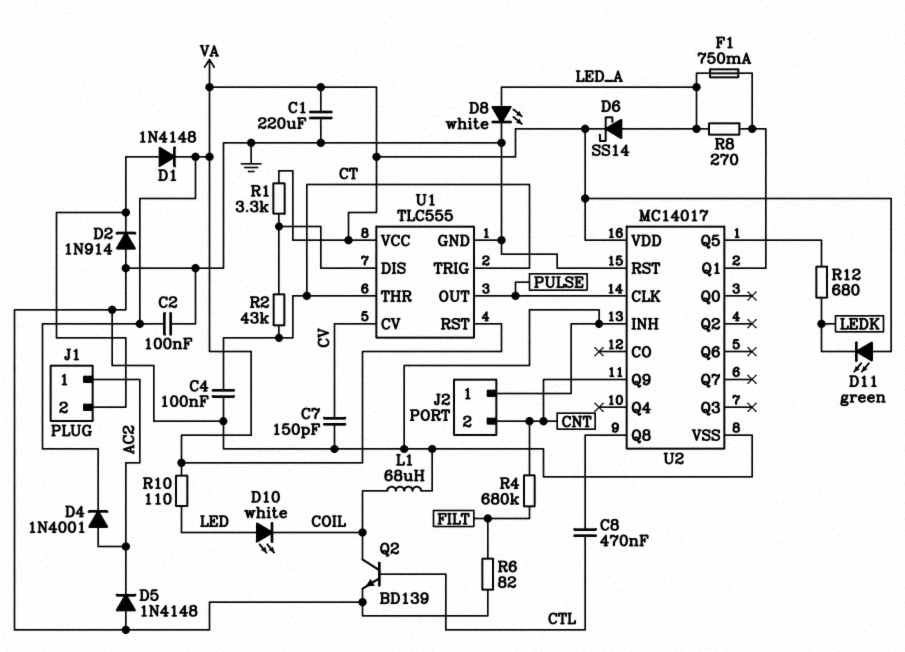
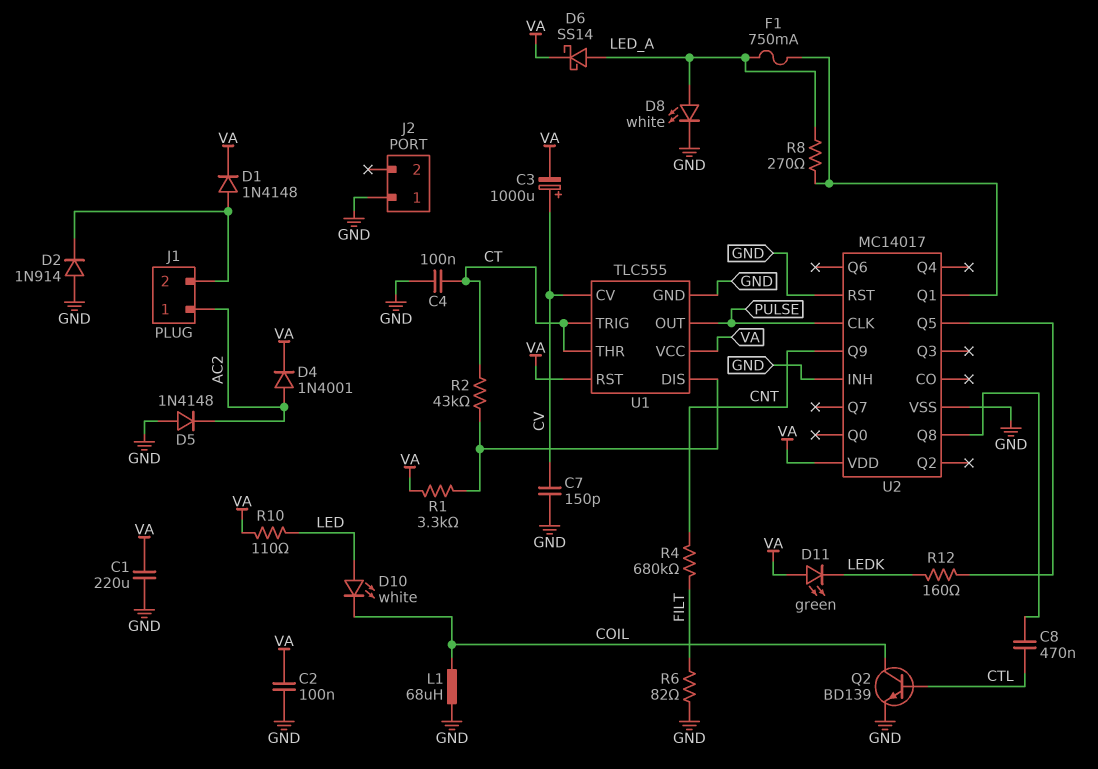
C3: none -> 1000uF (plus CV, minus VA)
J2 pin 2: CNT -> none
R12: 680 (LEDK, U2/Q5) -> 160 (LEDK, U2/Q5)

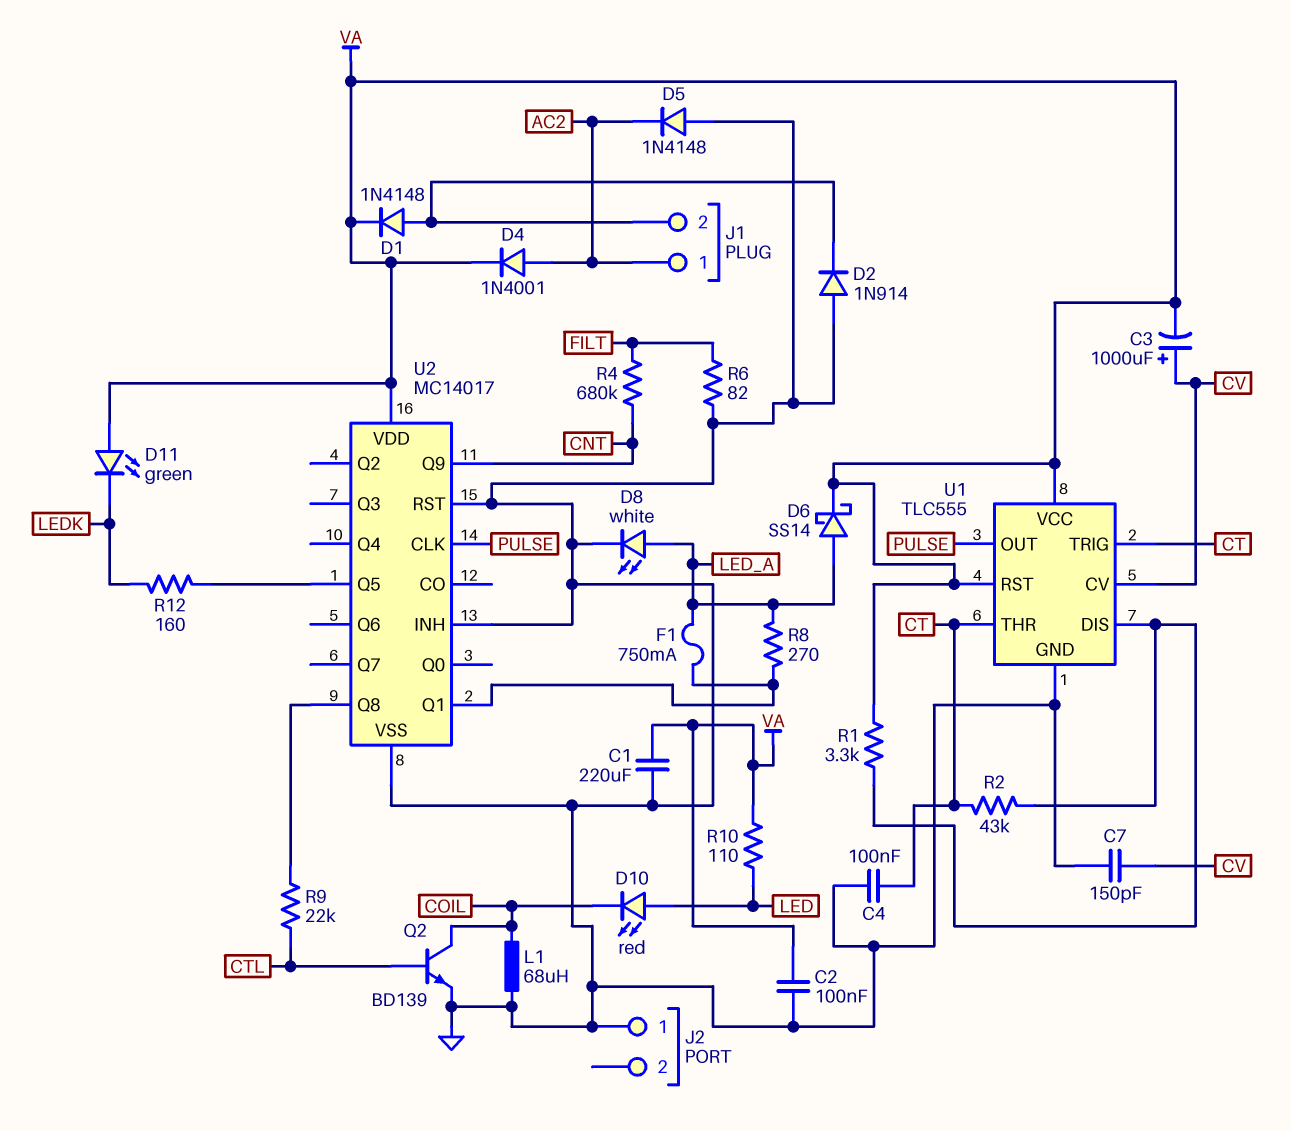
C8: 470nF (CTL, U2/Q8) -> none
D10: LED white (A LED, K COIL) -> LED red (A LED, K COIL)
R9: none -> 22k (CTL, U2/Q8)

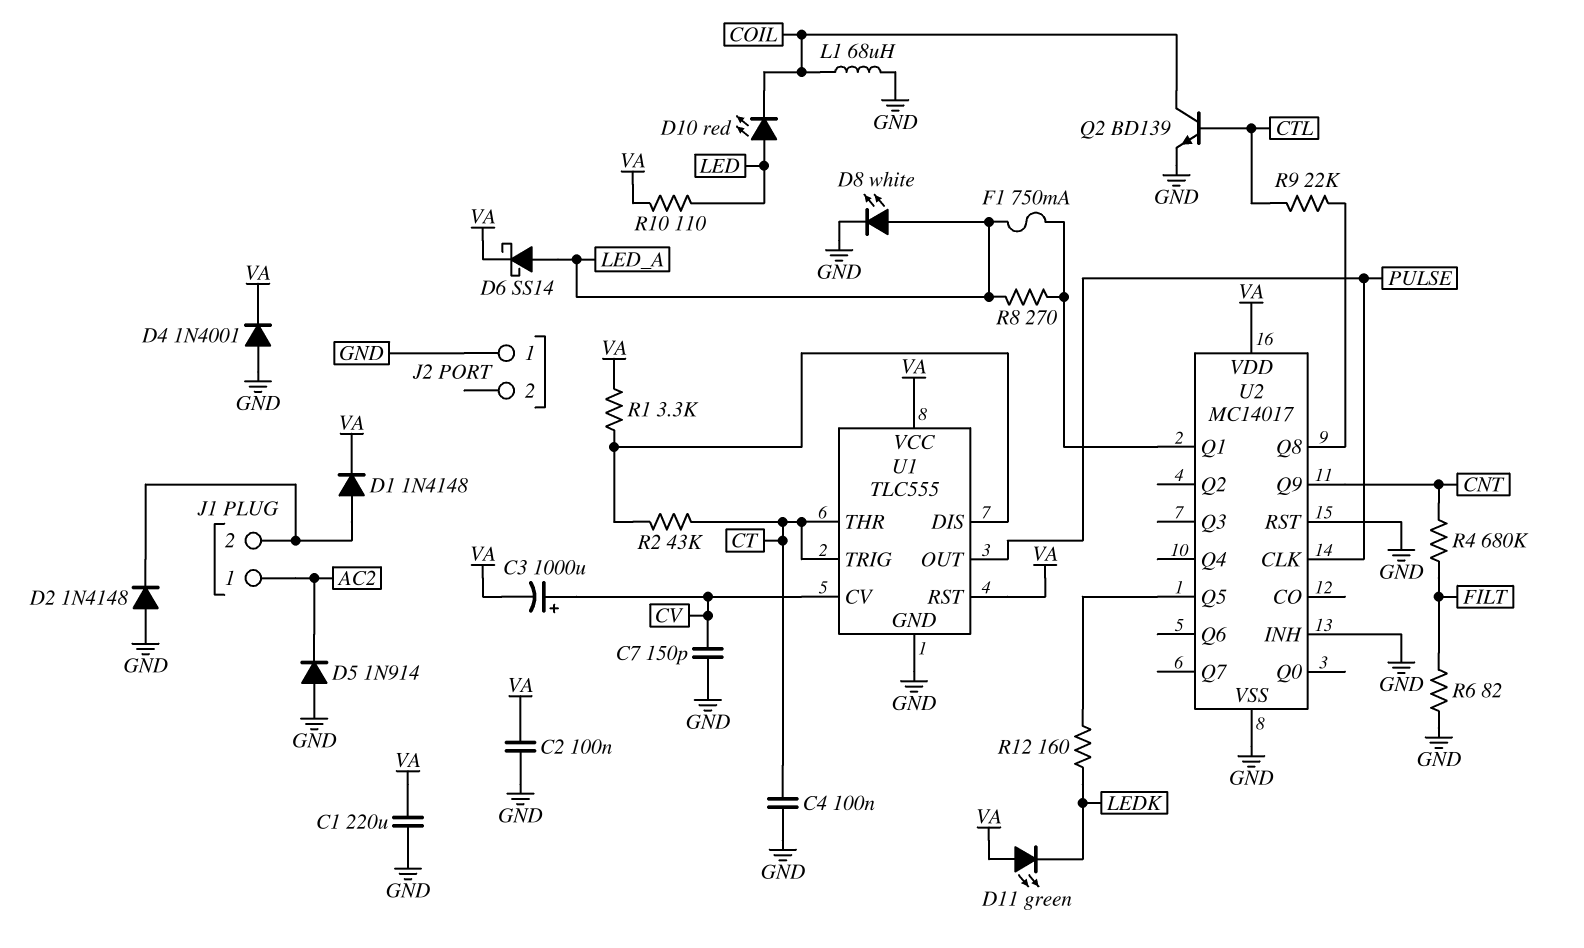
D2: diode 1N914 (A GND, K J1/2) -> diode 1N4148 (A GND, K J1/2)
D4: diode 1N4001 (A AC2, K VA) -> diode 1N4001 (A GND, K VA)
D5: diode 1N4148 (A GND, K AC2) -> diode 1N914 (A GND, K AC2)

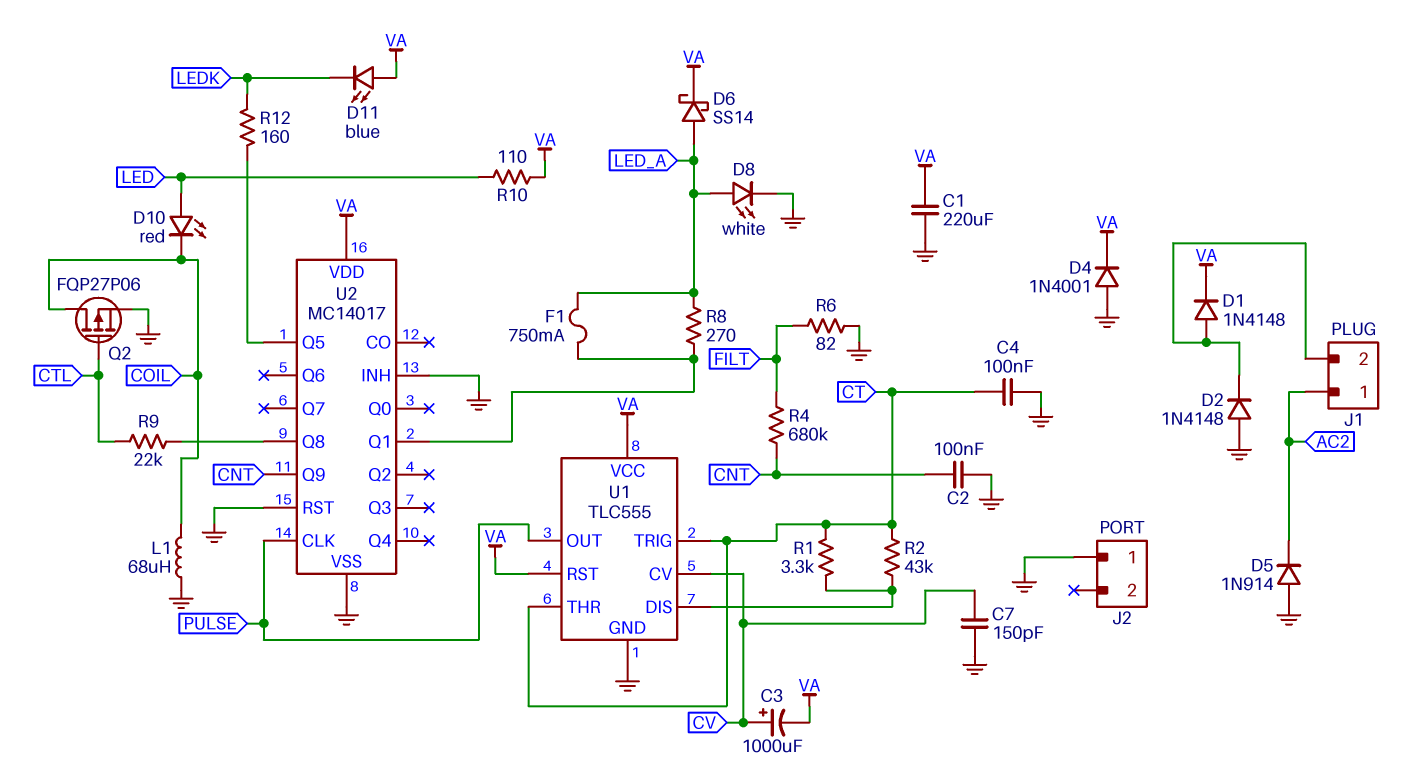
C2: 100nF (GND, VA) -> 100nF (CNT, GND)
D11: LED green (A VA, K LEDK) -> LED blue (A VA, K LEDK)
Q2: NPN BD139 (B CTL, C COIL, E GND) -> PMOS FQP27P06 (G CTL, D COIL, S GND)
R1: 3.3k (U1/DIS, VA) -> 3.3k (CT, U1/DIS)

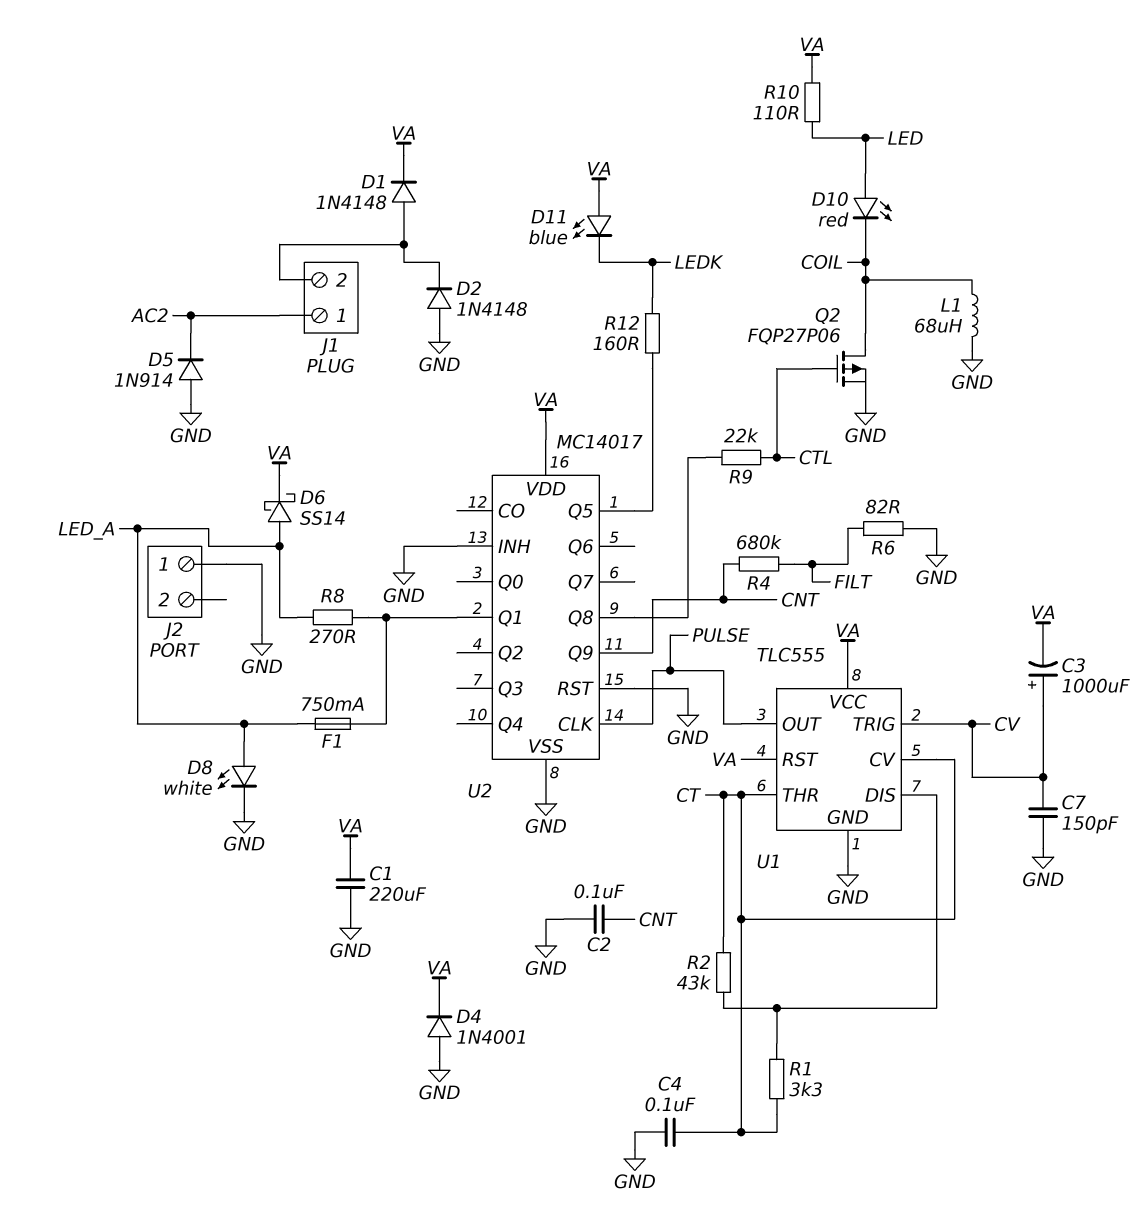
U1 pin CV: CV -> CT
U1 pin TRIG: CT -> CV

